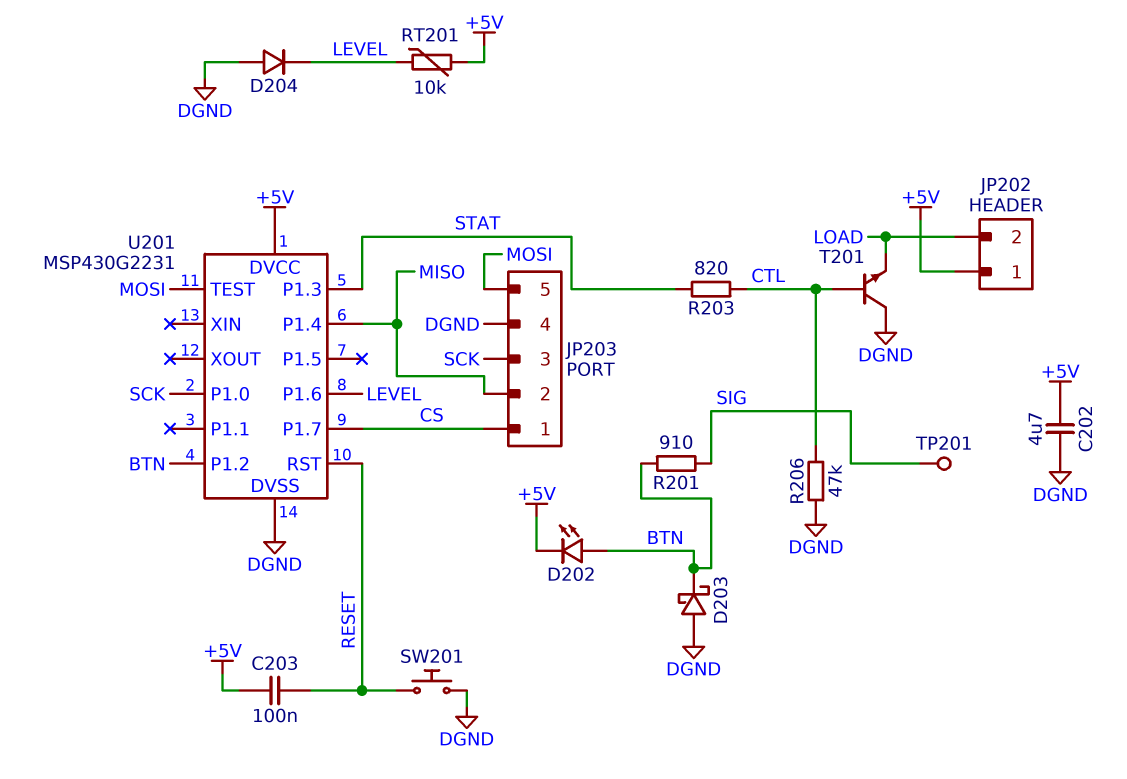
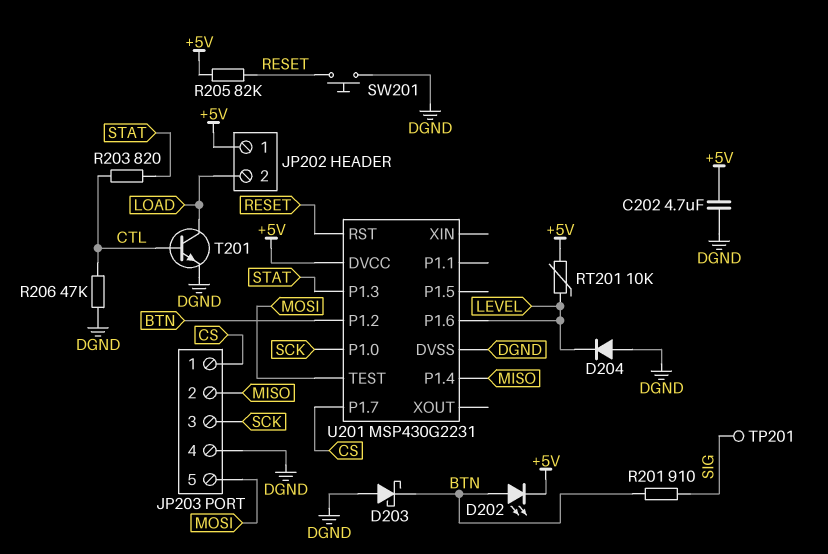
C203: 100nF (+5V, RESET) -> none
R205: none -> 82k (+5V, RESET)
T201: NPN (B CTL, C DGND, E LOAD) -> NPN (B CTL, C LOAD, E DGND)

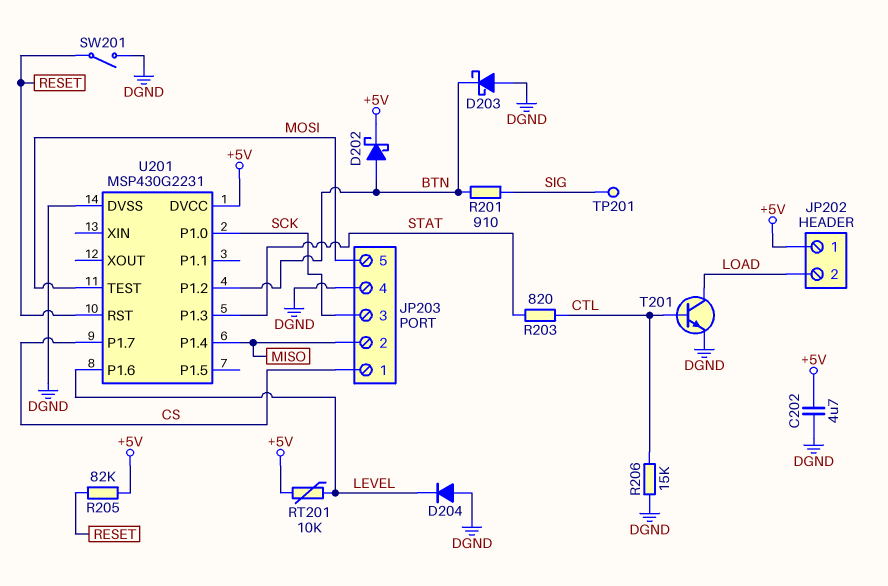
D202: LED (A BTN, K +5V) -> schottky (A BTN, K +5V)
R206: 47k (CTL, DGND) -> 15k (CTL, DGND)
SW201: button (DGND, RESET) -> switch (DGND, RESET)

